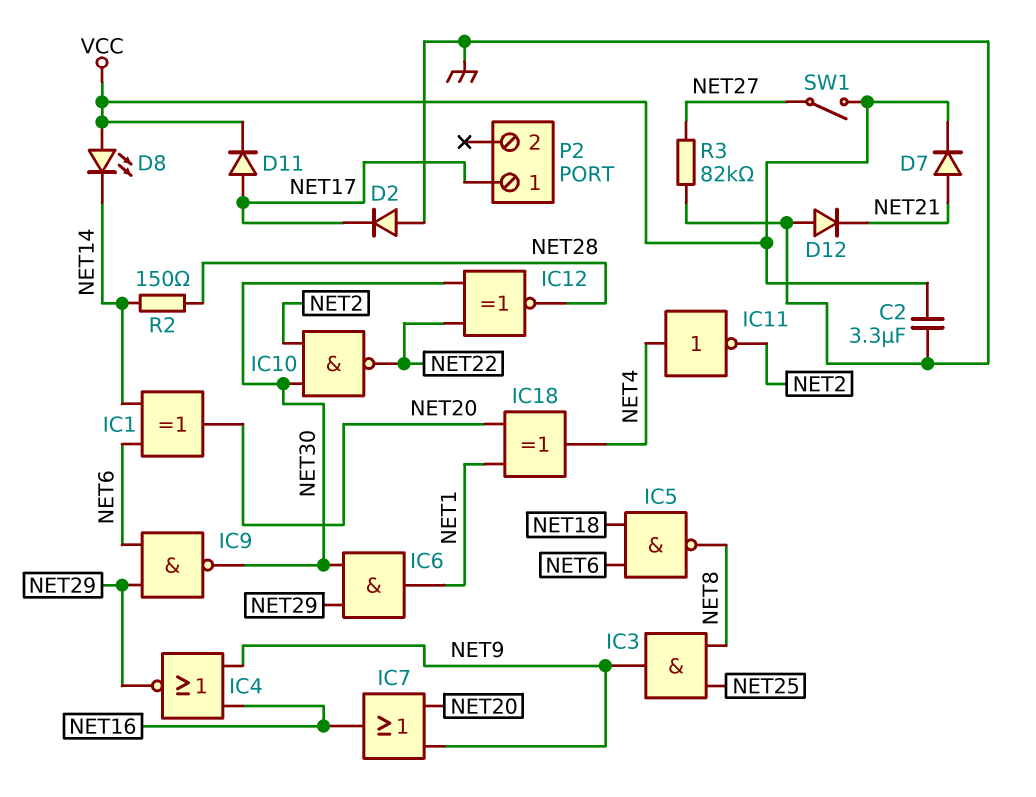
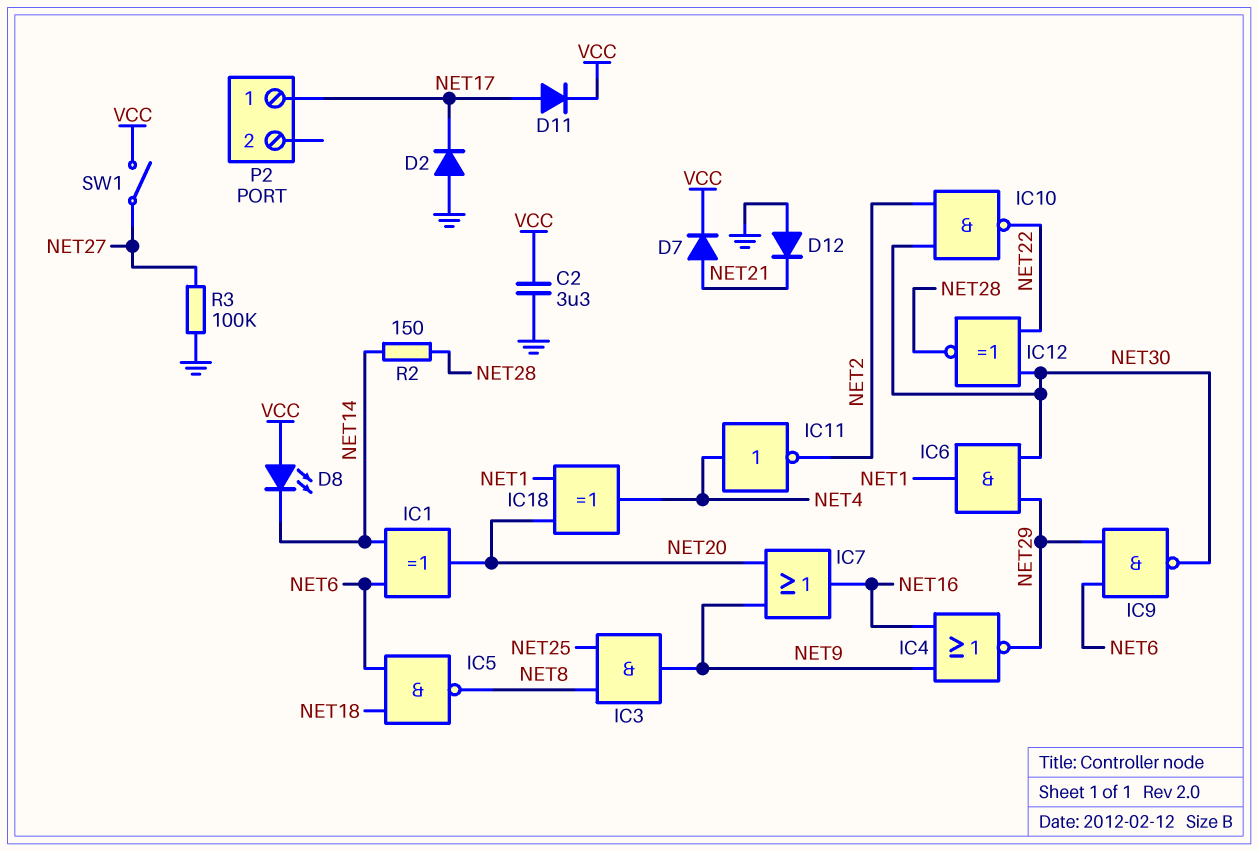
R3: 82k (GND, NET27) -> 100k (GND, NET27)

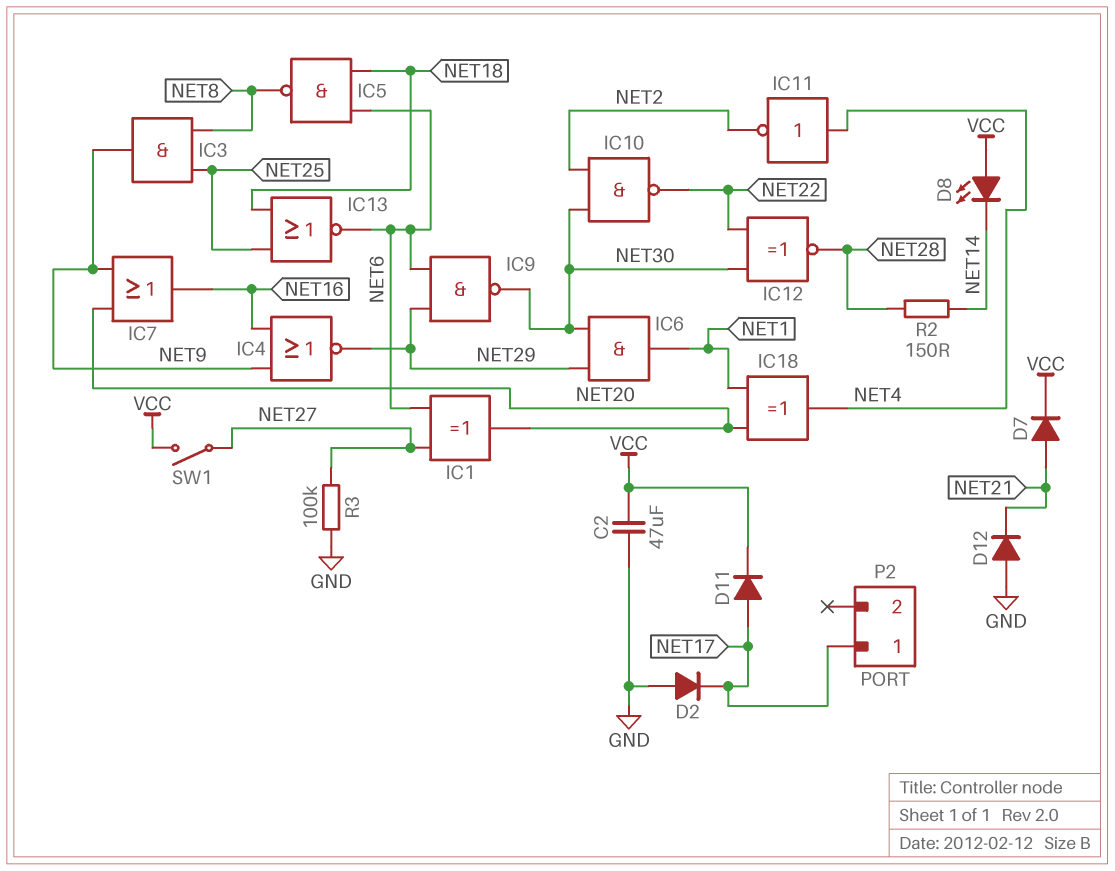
C2: 3.3uF (GND, VCC) -> 47uF (GND, VCC)
IC1: XOR (in NET6, in NET14, out NET20) -> XOR (in NET6, in NET27, out NET20)
IC13: none -> NOR (in NET18, in NET25, out NET6)

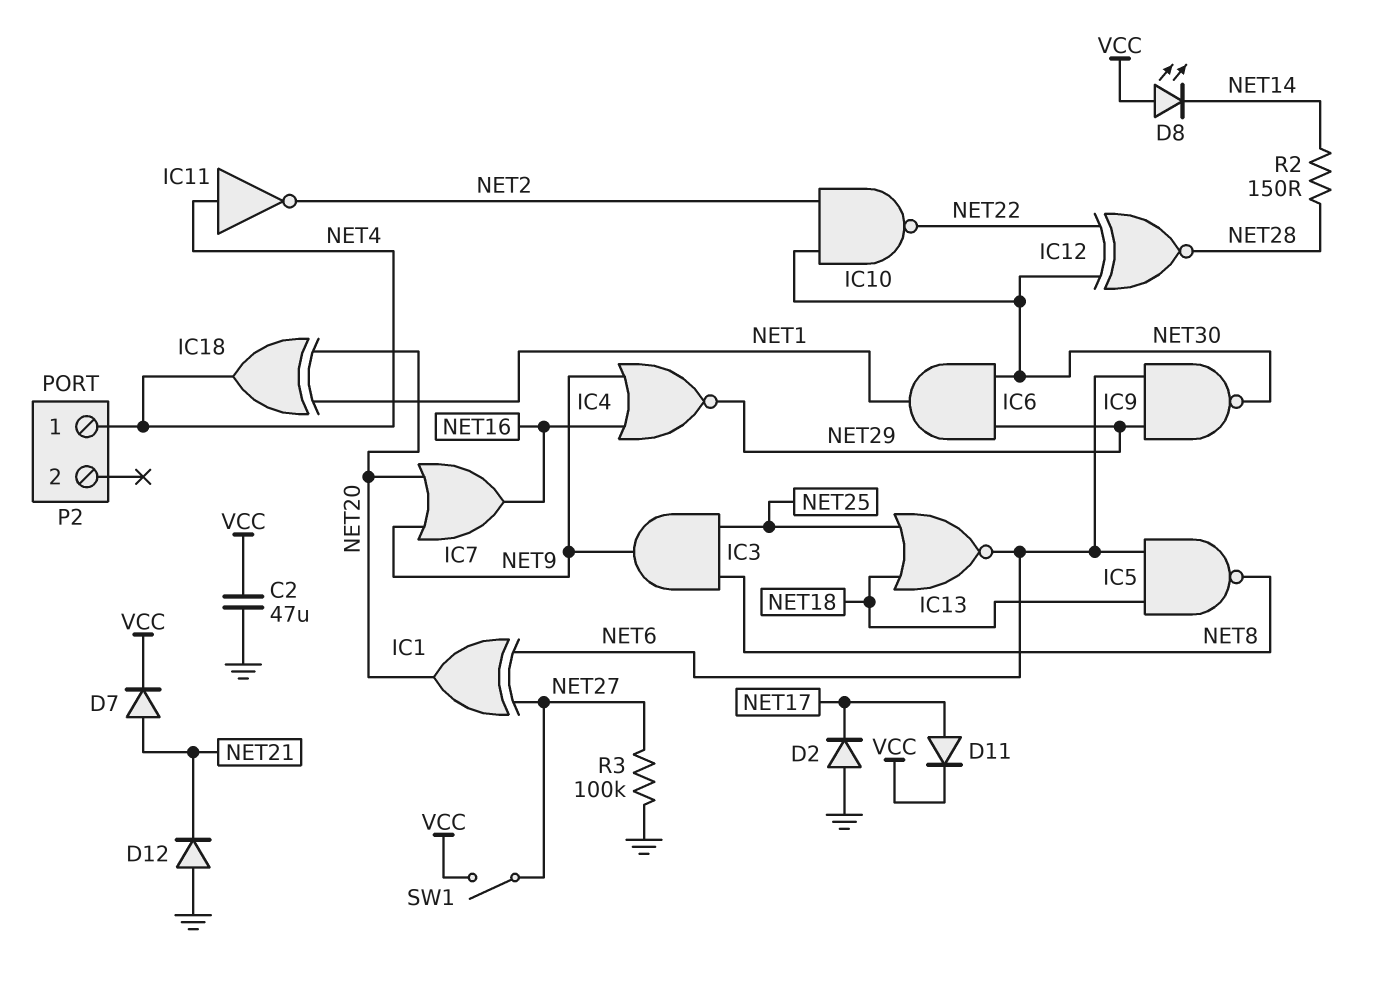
P2 pin 1: NET17 -> NET4

